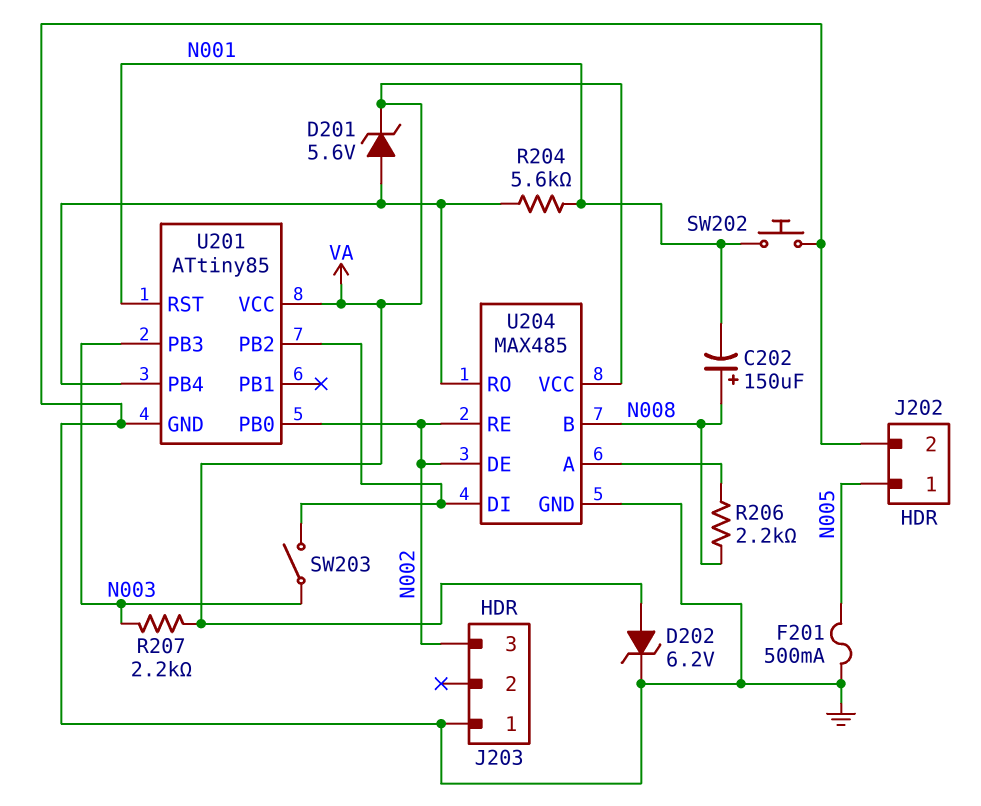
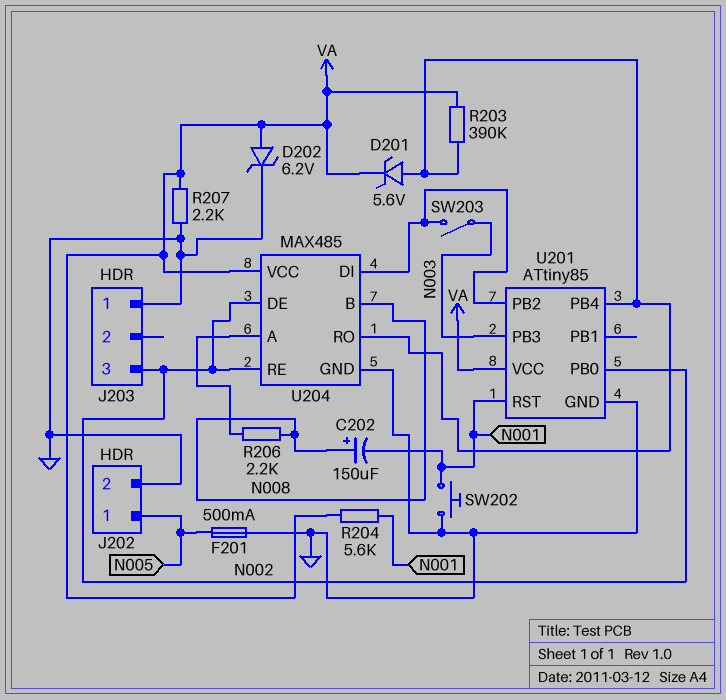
R203: none -> 390k (U201/PB4, VA)
R204: 5.6k (N001, U201/PB4) -> 5.6k (N001, VA)
R207: 2.2k (N003, VA) -> 2.2k (GND, VA)

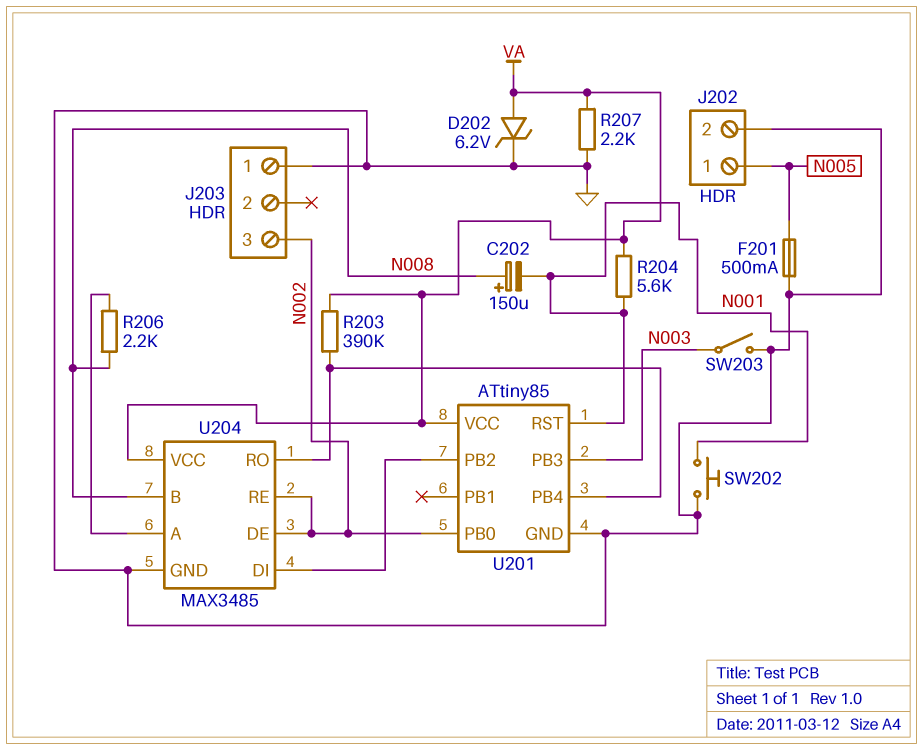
D201: zener 5.6V (A U201/PB4, K VA) -> none
SW203: switch (N003, U201/PB2) -> switch (GND, N003)
U204: MAX485 -> MAX3485

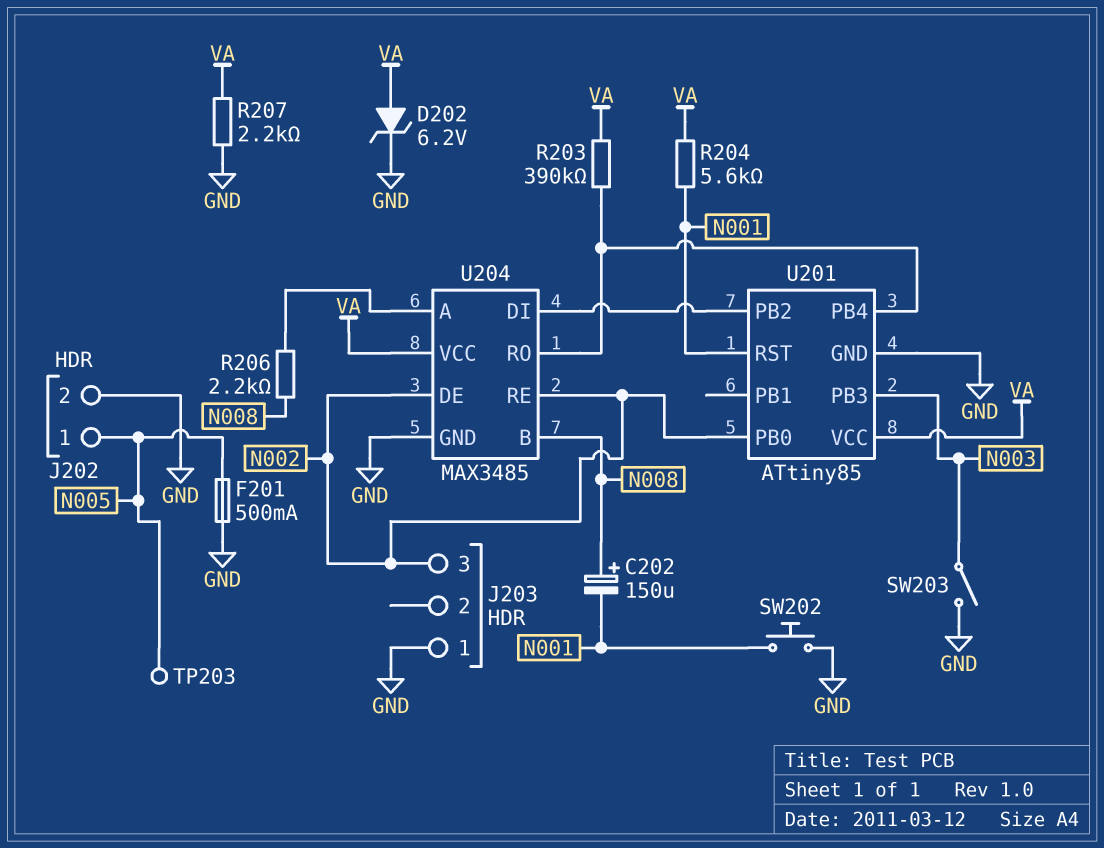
TP203: none -> test point (N005)

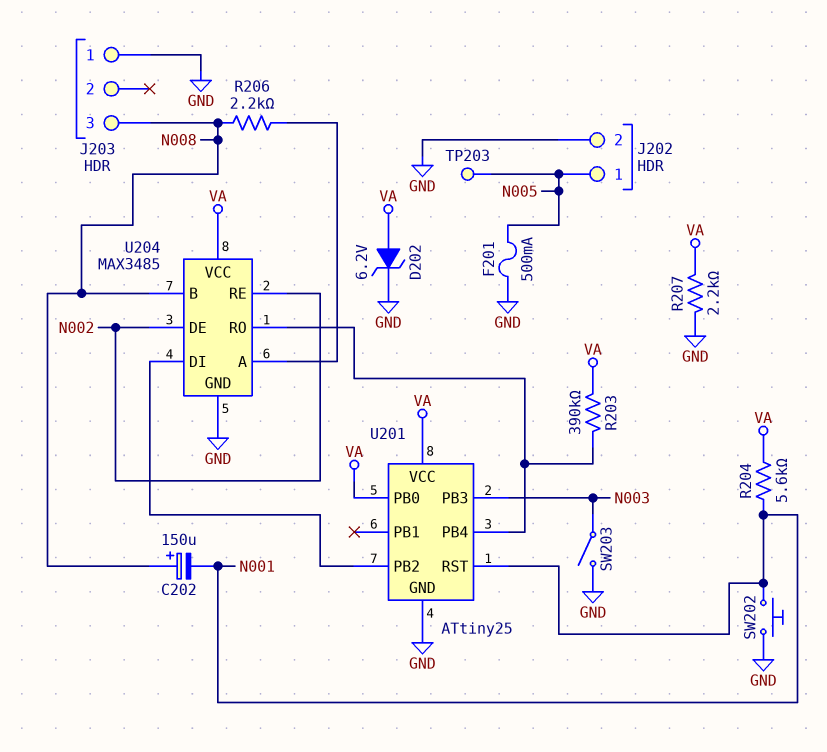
J203 pin 3: N002 -> N008
U201: ATtiny85 -> ATtiny25
U201 pin PB0: N002 -> VA

